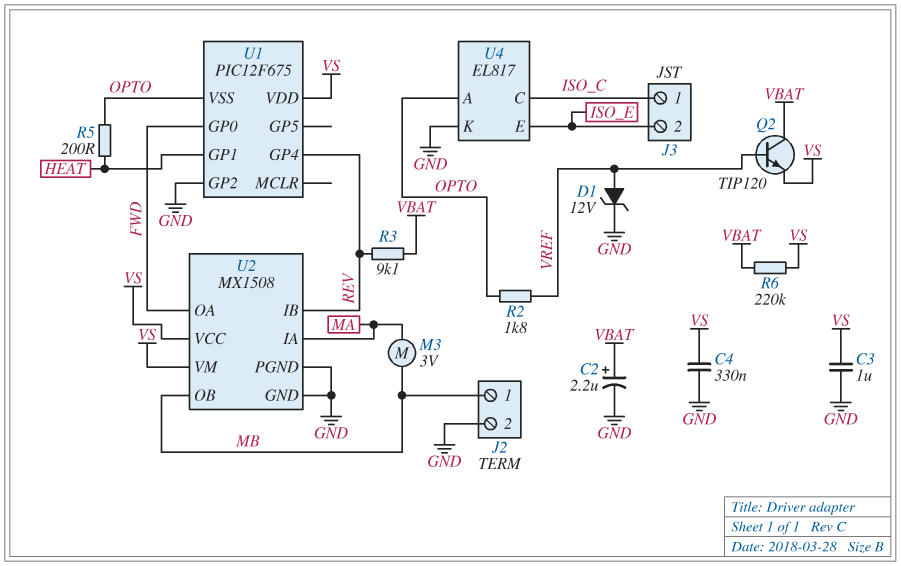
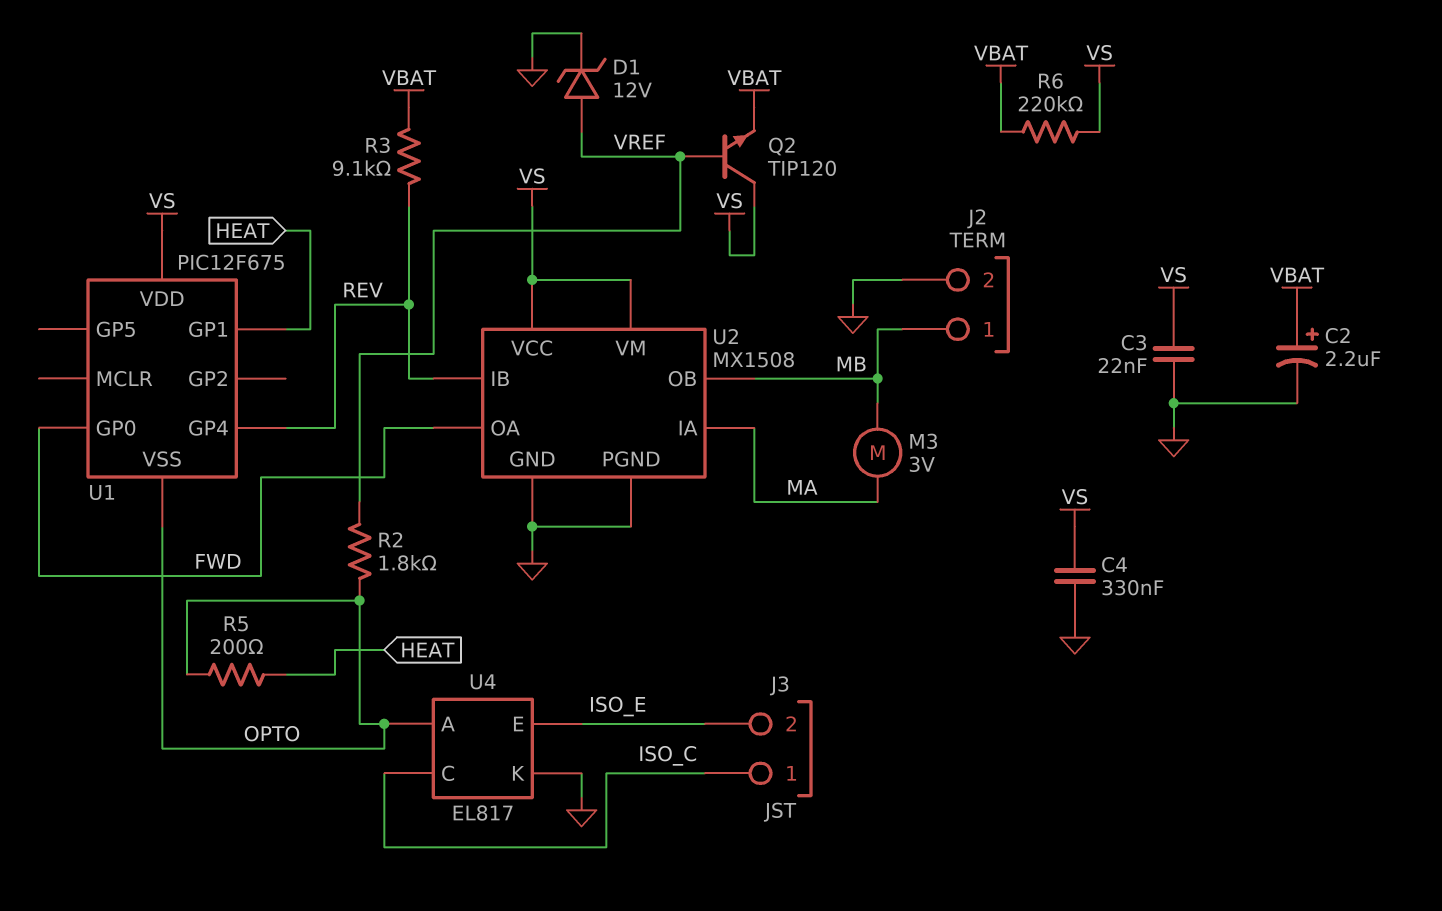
C3: 1uF (GND, VS) -> 22nF (GND, VS)
Q2: NPN TIP120 (B VREF, C VBAT, E VS) -> NPN TIP120 (B VREF, C VS, E VBAT)
U1 pin GP2: GND -> none

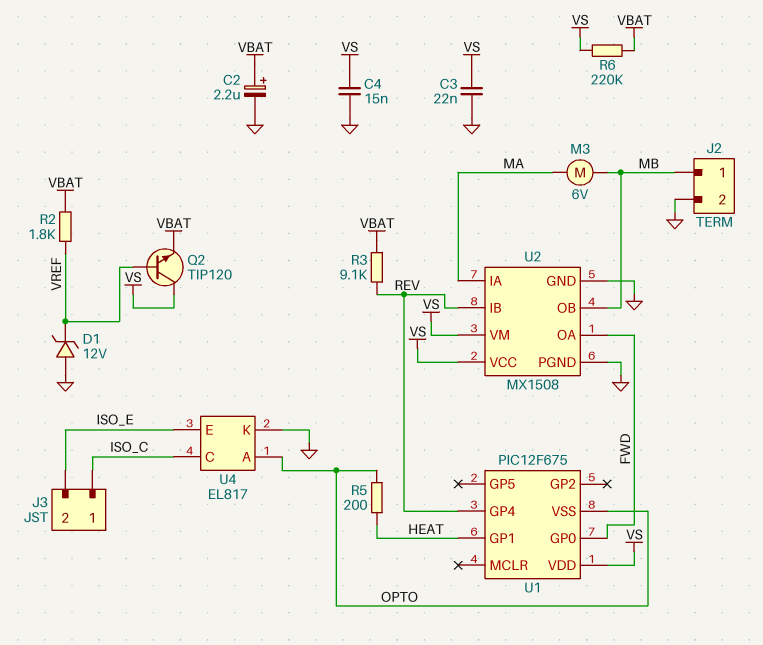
C4: 330nF (GND, VS) -> 15nF (GND, VS)
D1: zener 12V (A VREF, K GND) -> zener 12V (A GND, K VREF)
M3: motor 3V (MA, MB) -> motor 6V (MA, MB)
R2: 1.8k (OPTO, VREF) -> 1.8k (VBAT, VREF)

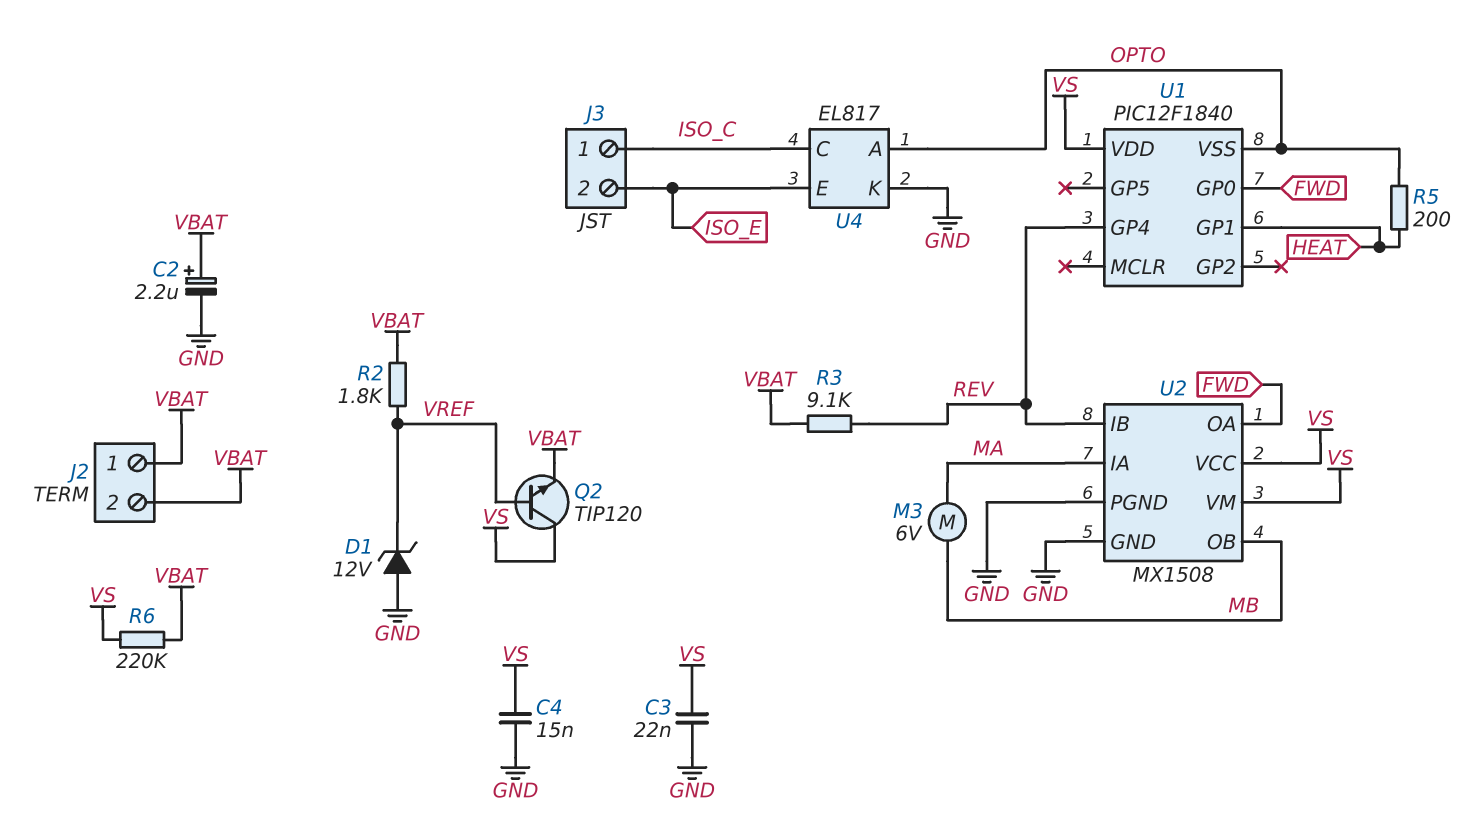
J2 pin 1: MB -> VBAT
J2 pin 2: GND -> VBAT
U1: PIC12F675 -> PIC12F1840

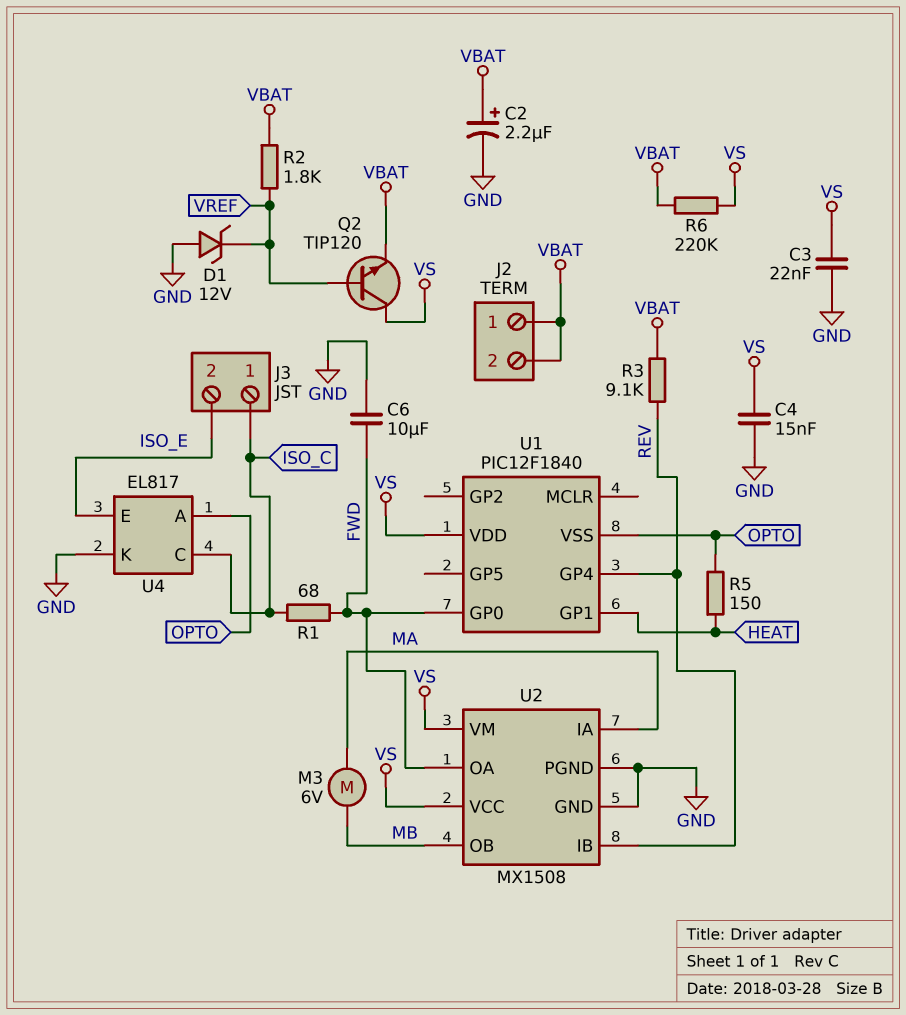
C6: none -> 10uF (FWD, GND)
R1: none -> 68 (FWD, ISO_C)
R5: 200 (HEAT, OPTO) -> 150 (HEAT, OPTO)

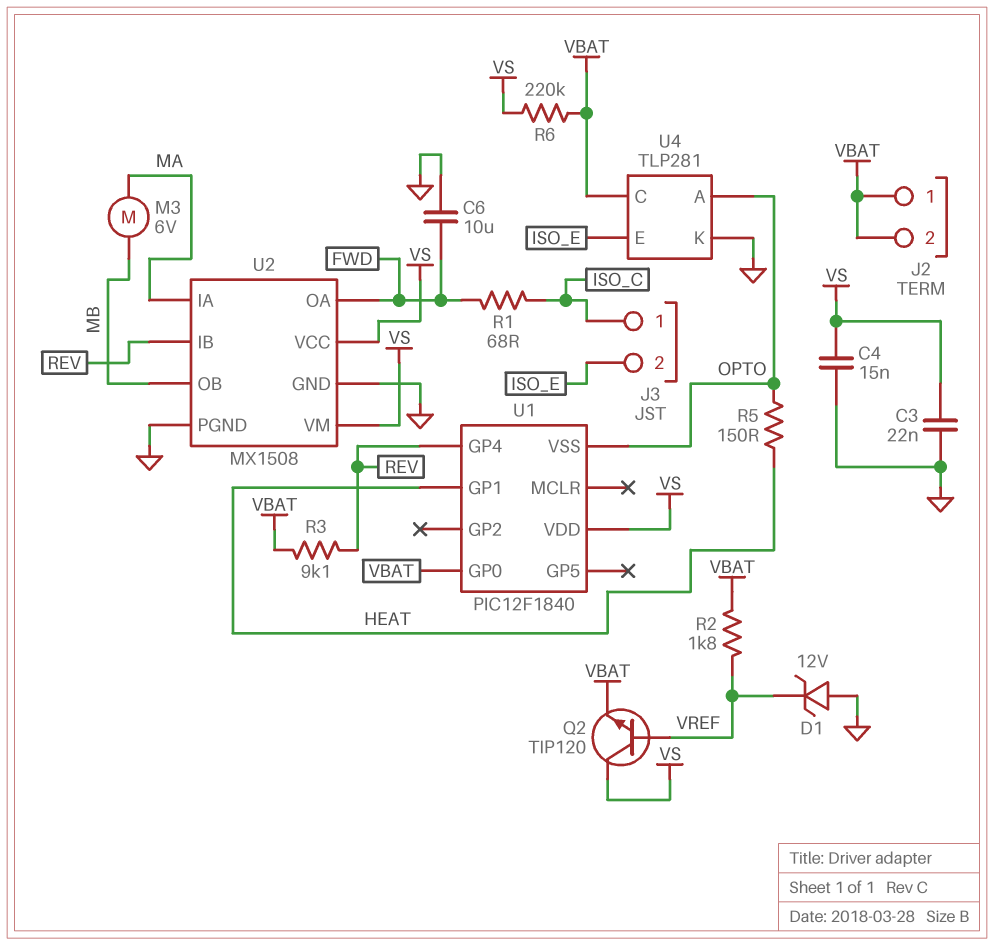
C2: 2.2uF (plus VBAT, minus GND) -> none
U1 pin GP0: FWD -> VBAT
U4: EL817 -> TLP281
U4 pin C: ISO_C -> VBAT

